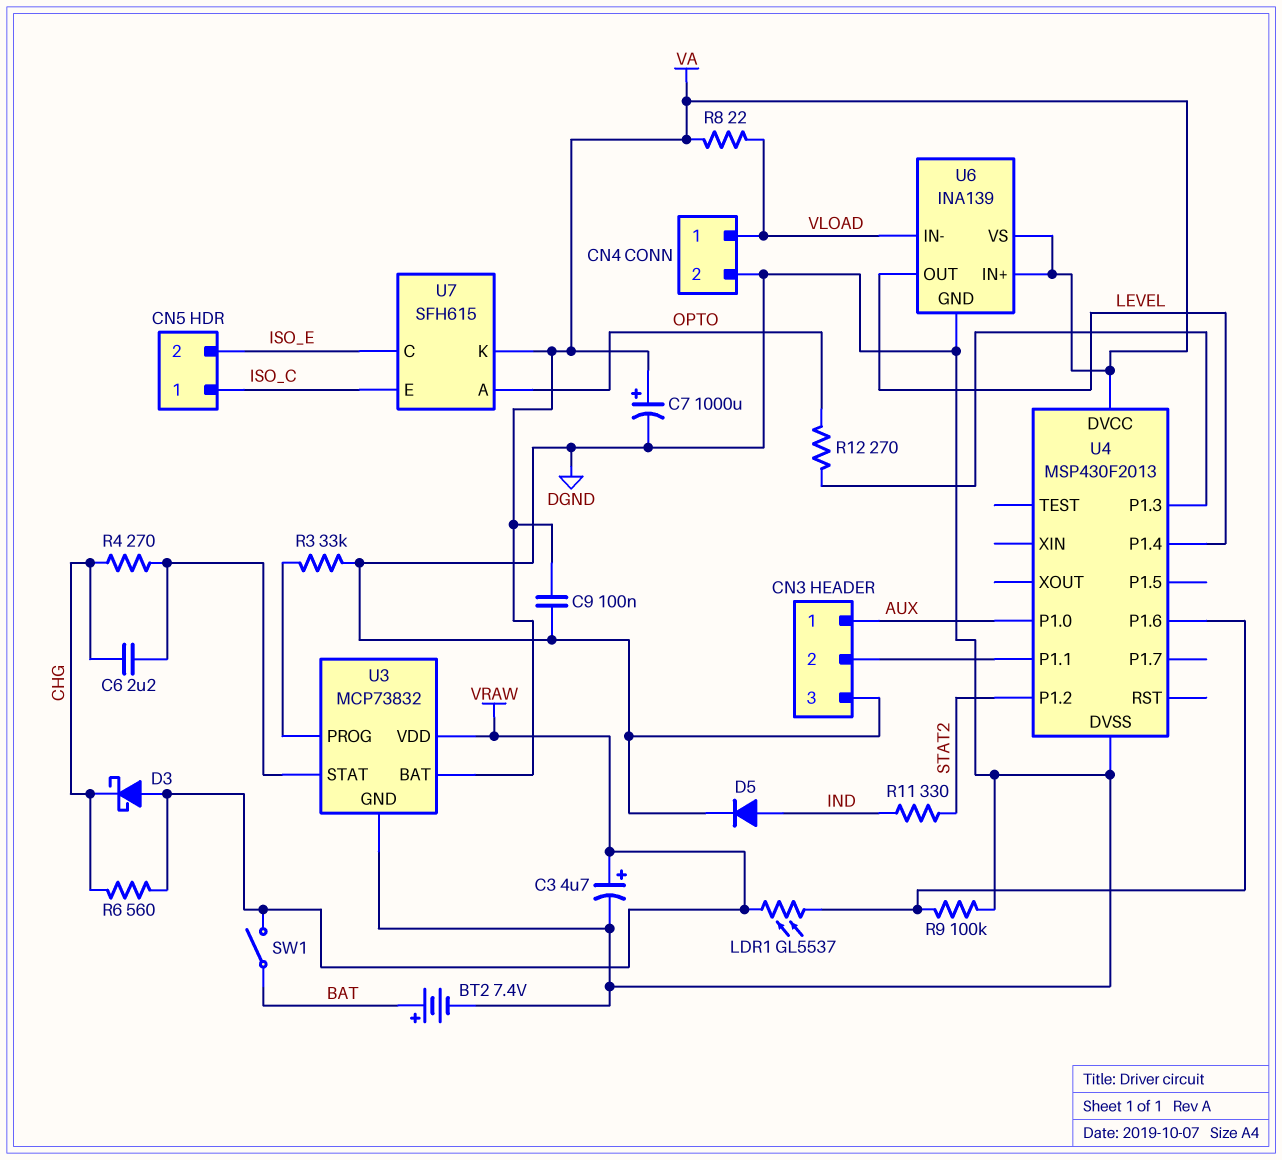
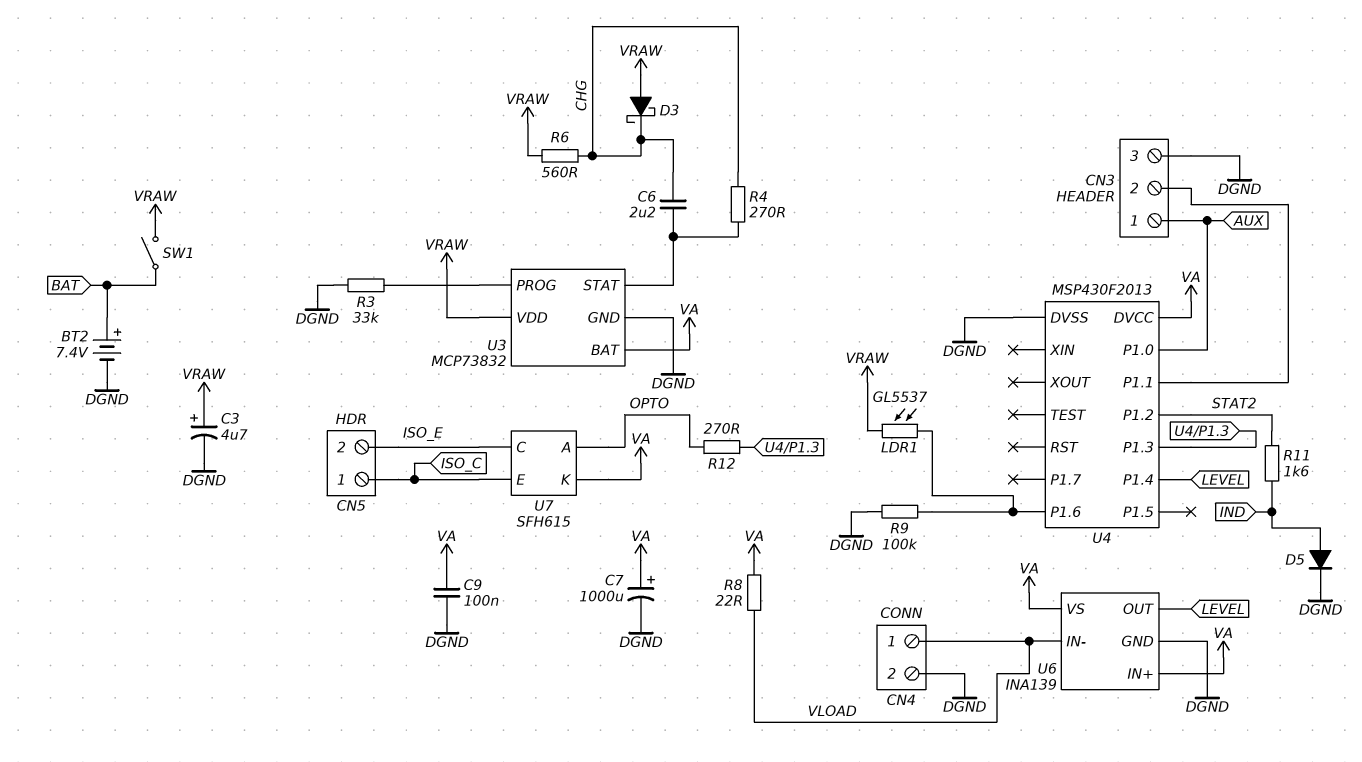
R11: 330 (IND, STAT2) -> 1.6k (IND, STAT2)

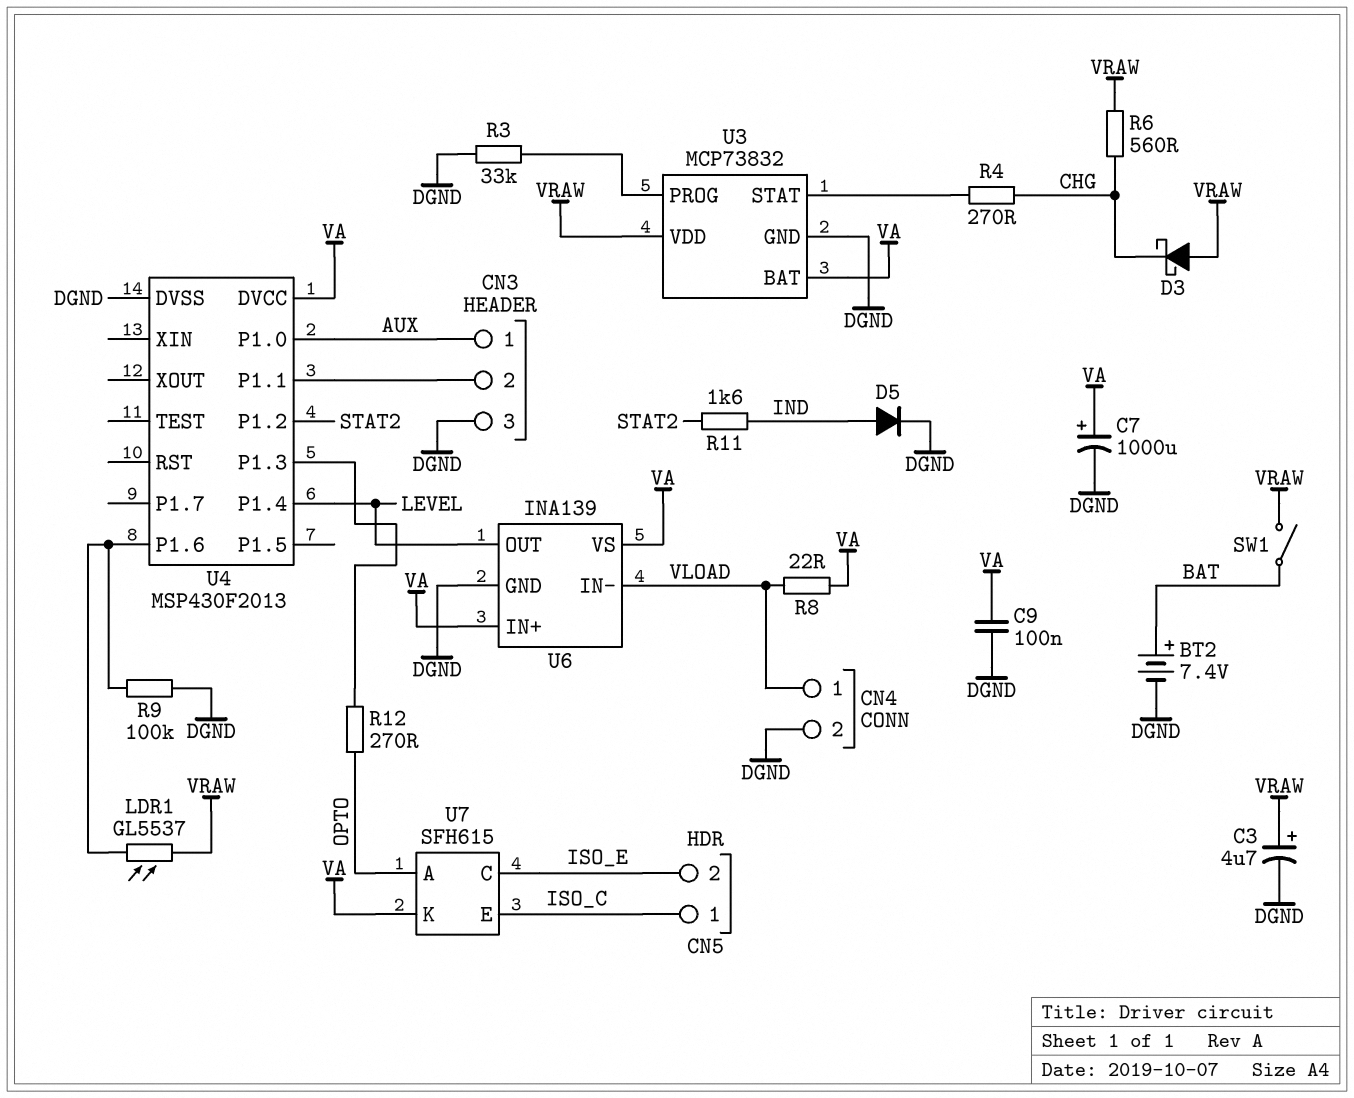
C6: 2.2uF (CHG, U3/STAT) -> none

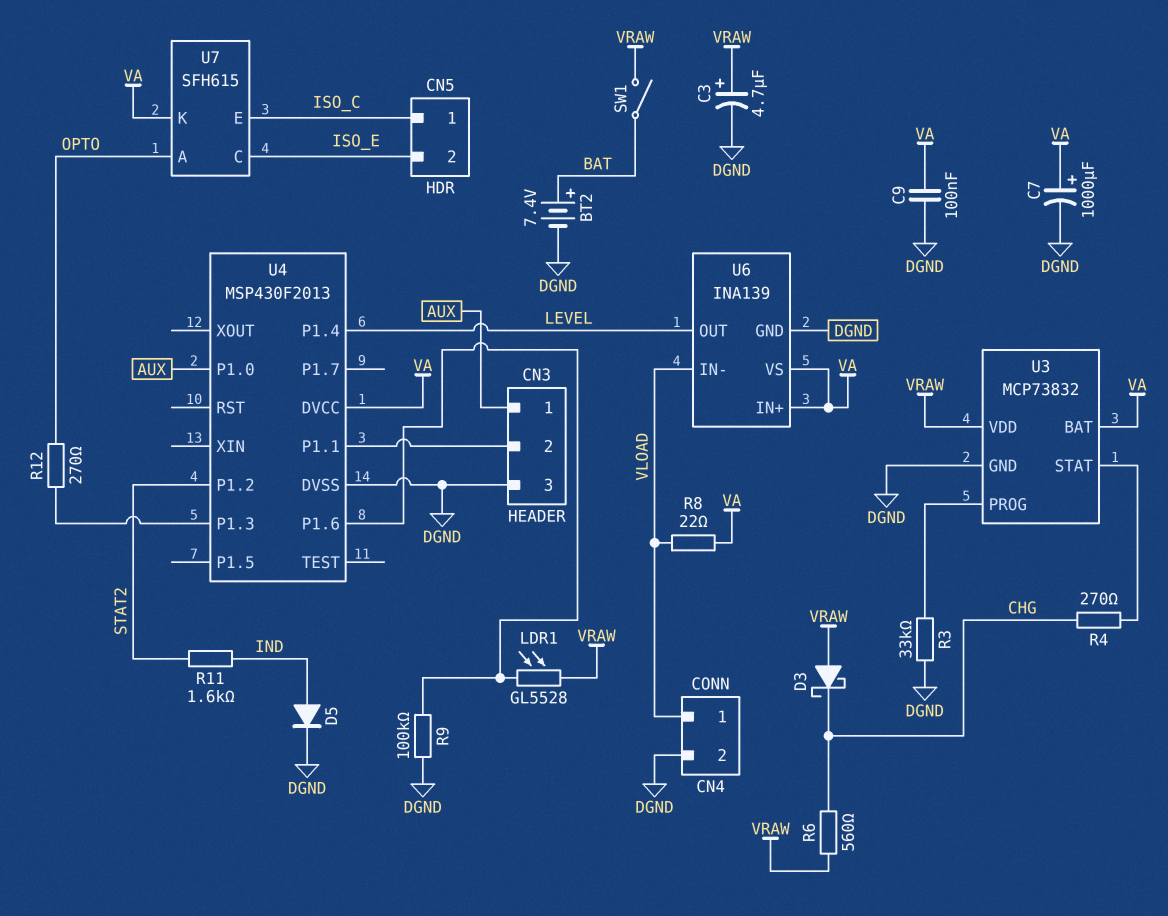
LDR1: GL5537 (U4/P1.6, VRAW) -> GL5528 (U4/P1.6, VRAW)

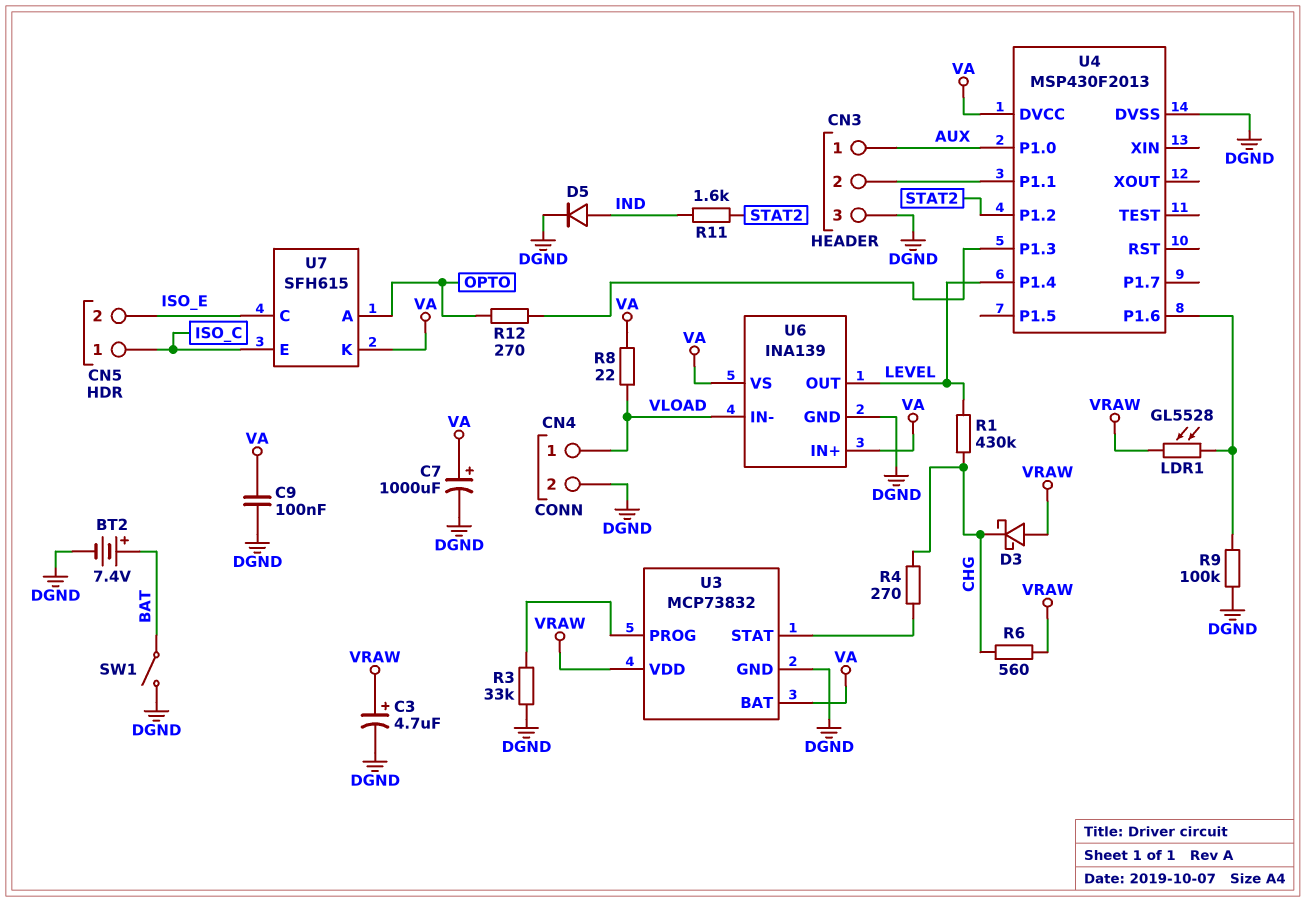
R1: none -> 430k (CHG, LEVEL)
SW1: switch (BAT, VRAW) -> switch (BAT, DGND)

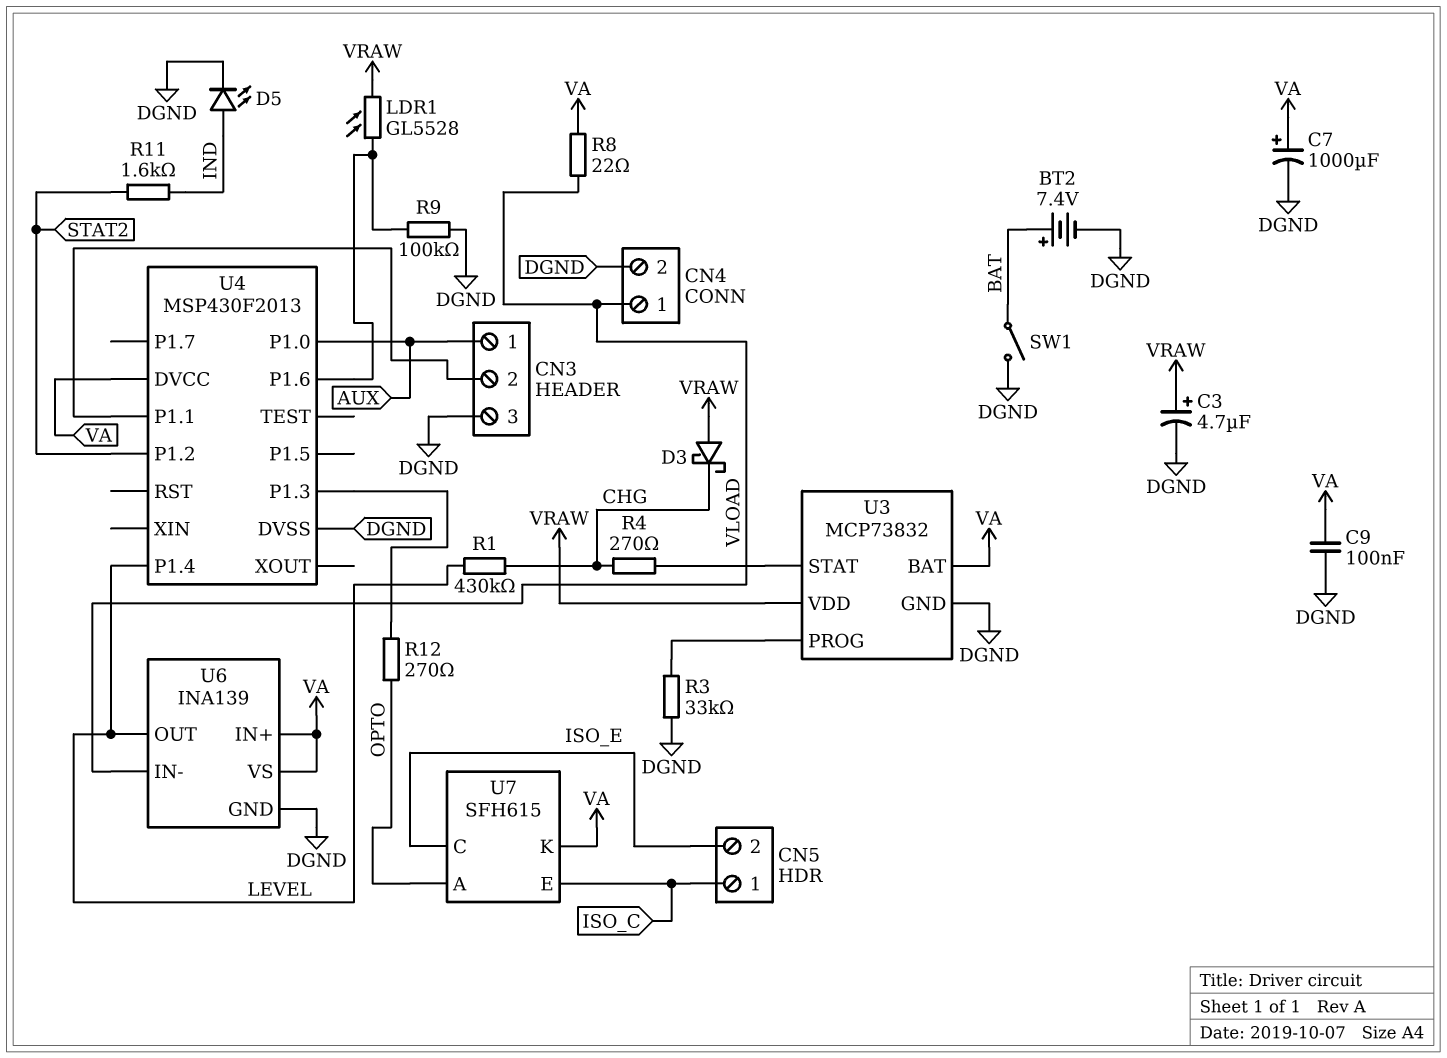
D5: diode (A IND, K DGND) -> LED (A IND, K DGND)
R6: 560 (CHG, VRAW) -> none

